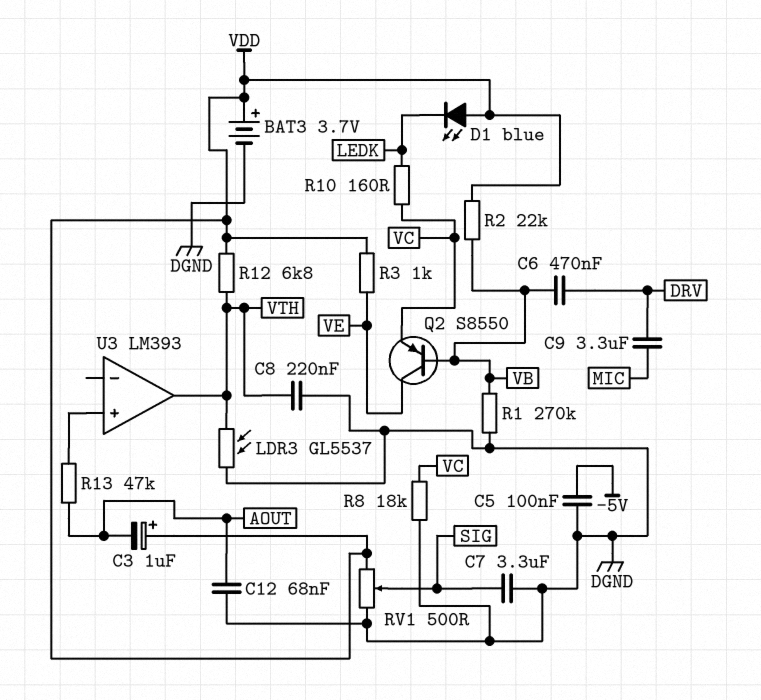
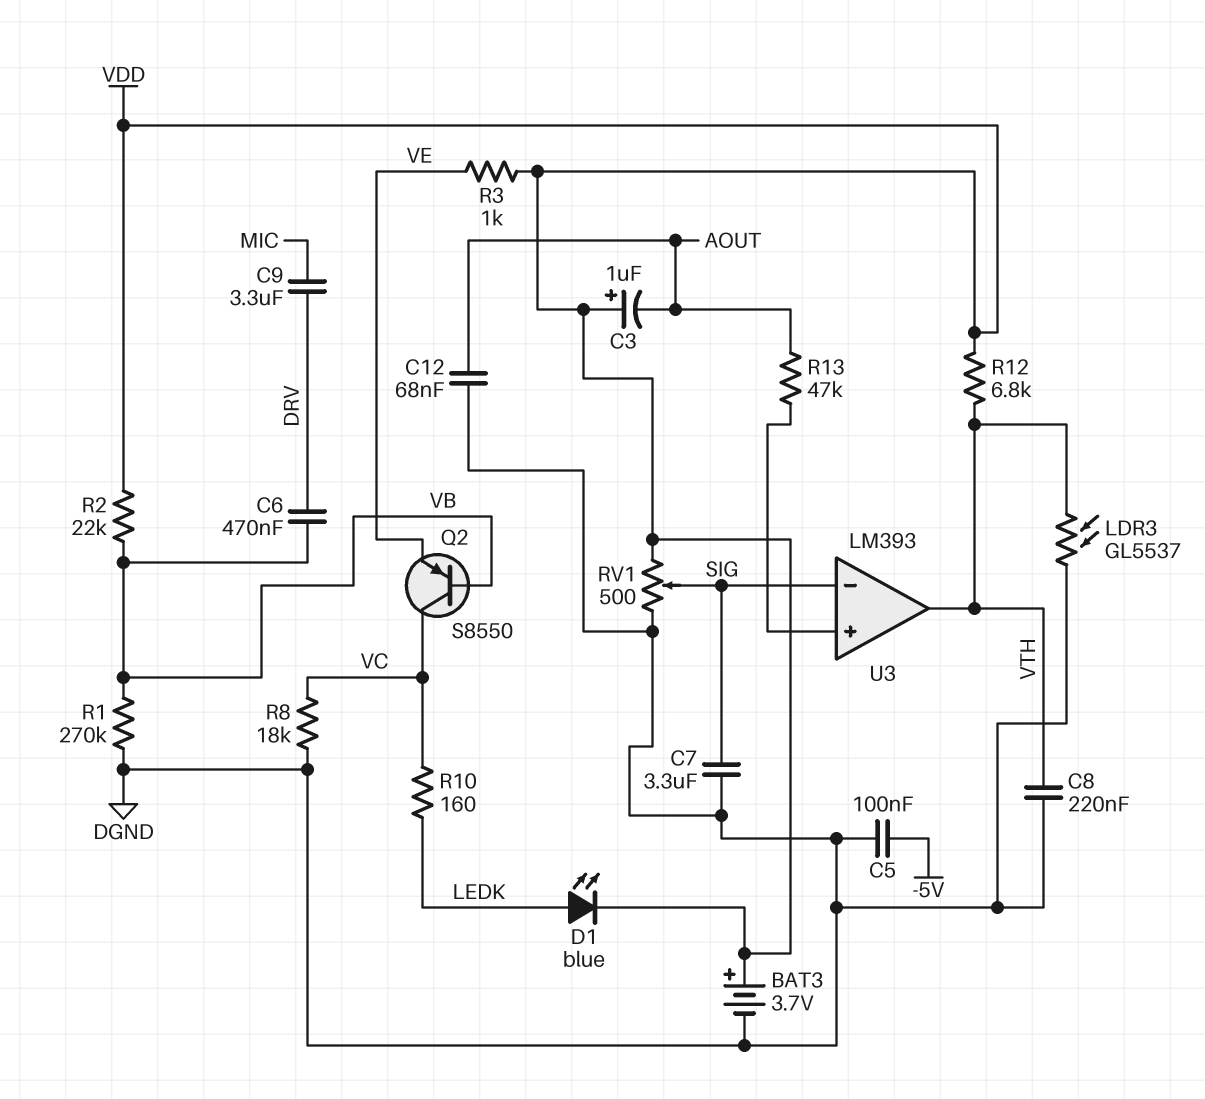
D1: LED blue (A VDD, K LEDK) -> LED blue (A LEDK, K VDD)
Q2: PNP S8550 (B VB, C VE, E VC) -> PNP S8550 (B VB, C VC, E VE)
U3 pin in-: none -> SIG

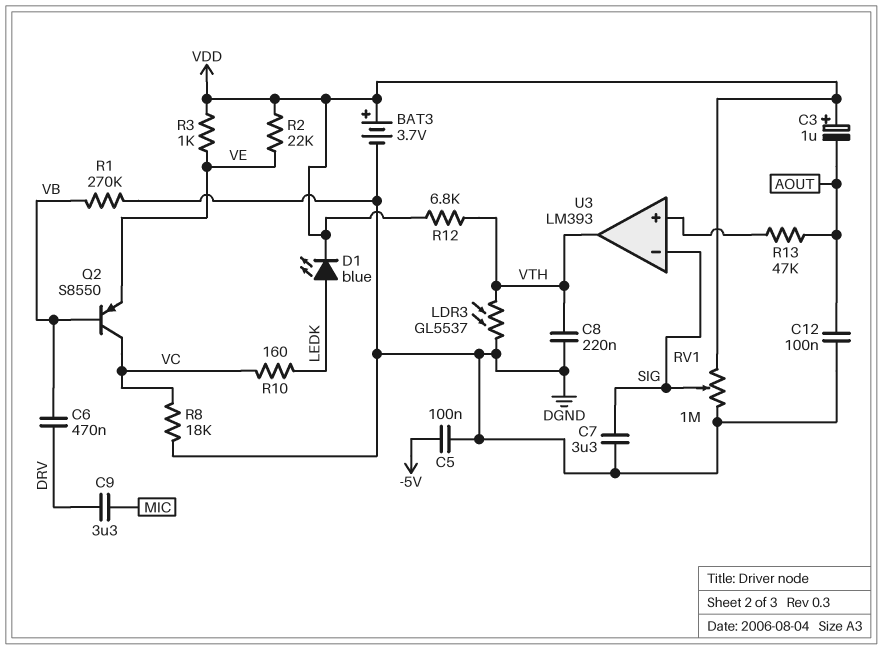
C12: 68nF (AOUT, DGND) -> 100nF (AOUT, DGND)
R2: 22k (VB, VDD) -> 22k (VDD, VE)
RV1: 500 (DGND, VDD, wiper SIG) -> 1M (DGND, VDD, wiper SIG)

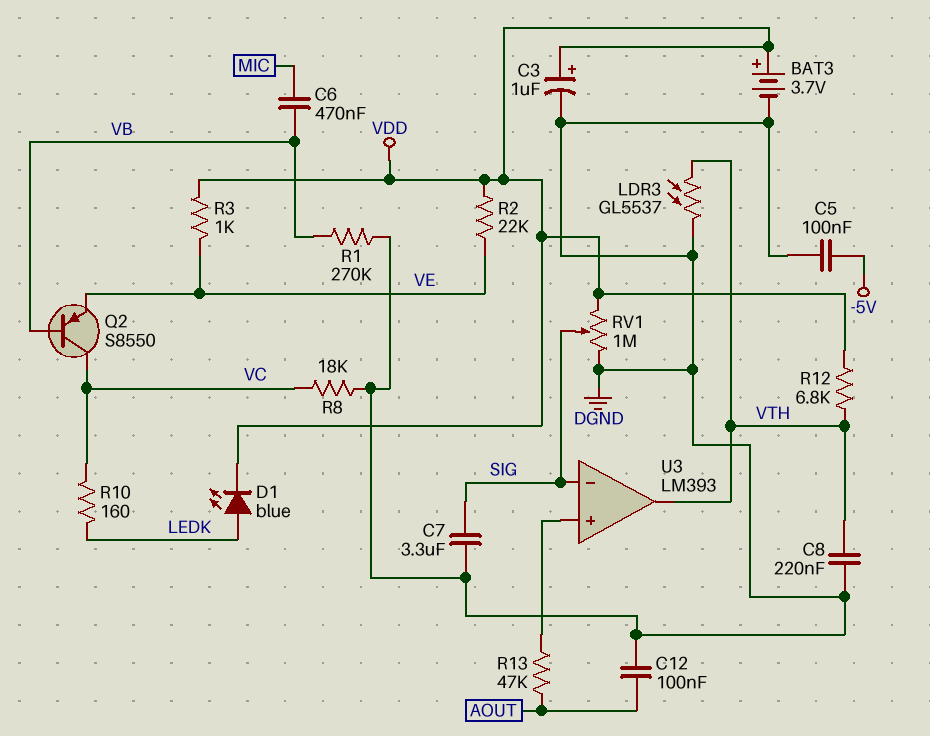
C3: 1uF (plus VDD, minus AOUT) -> 1uF (plus VDD, minus DGND)
C6: 470nF (DRV, VB) -> 470nF (MIC, VB)
C9: 3.3uF (DRV, MIC) -> none

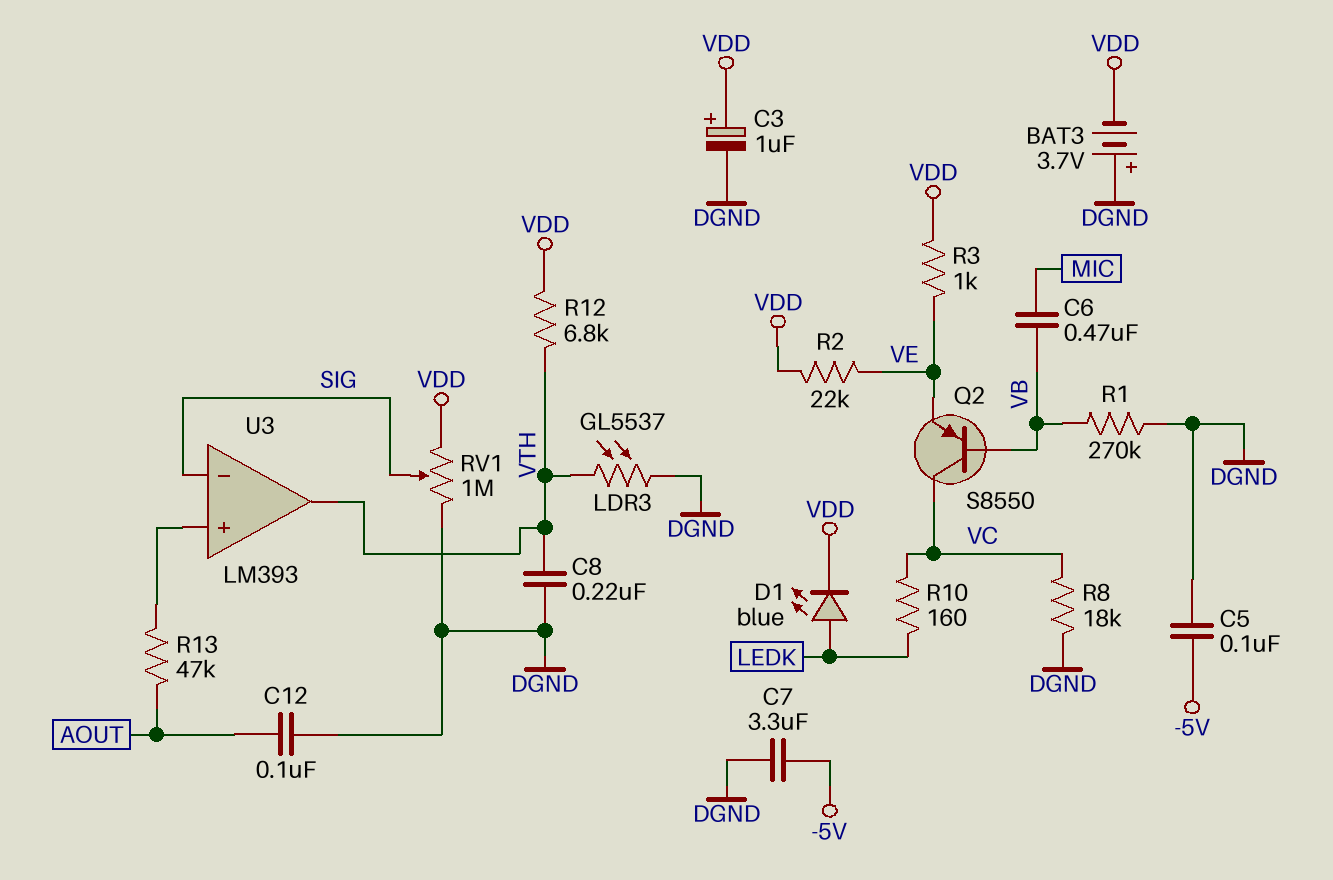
BAT3: 3.7V (plus VDD, minus DGND) -> 3.7V (plus DGND, minus VDD)
C7: 3.3uF (DGND, SIG) -> 3.3uF (-5V, DGND)

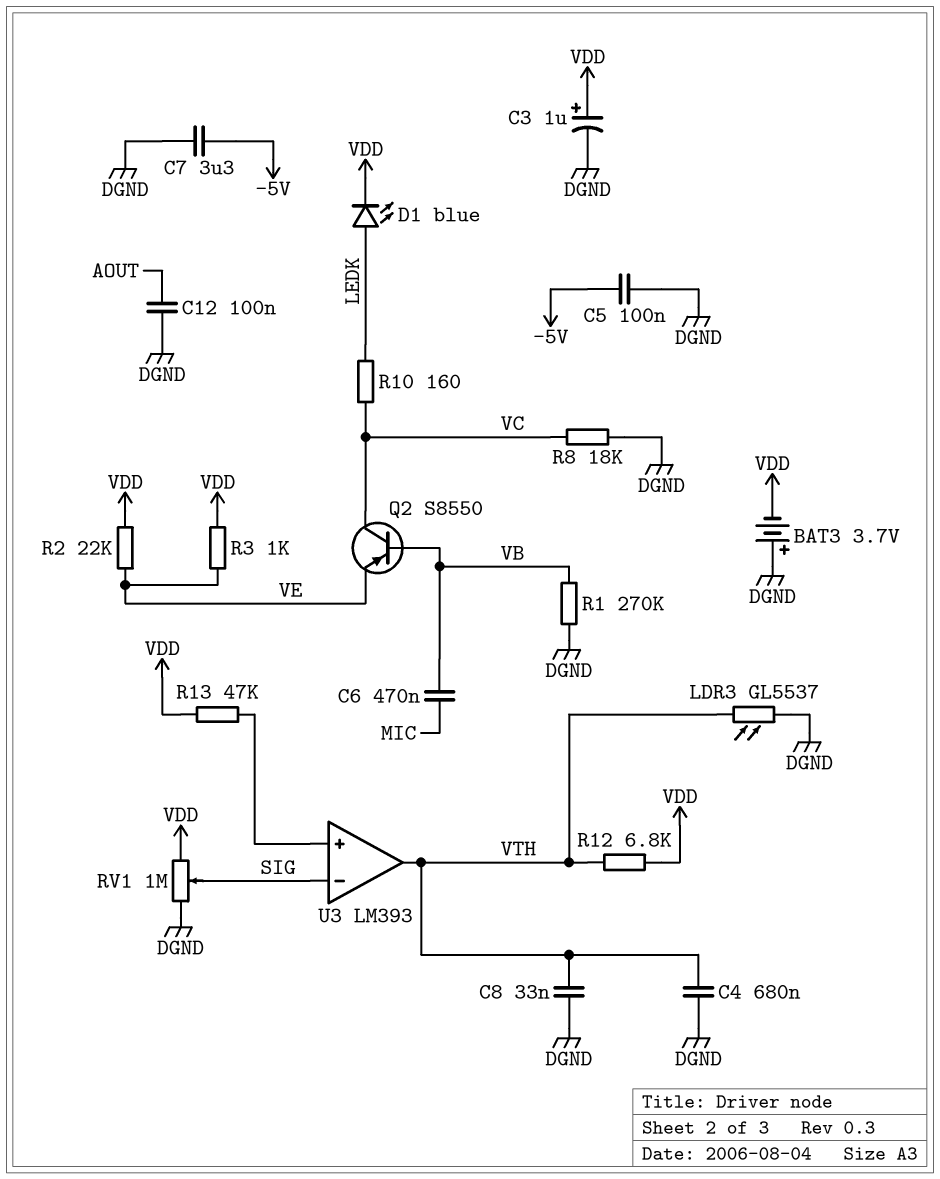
C4: none -> 680nF (DGND, VTH)
C8: 220nF (DGND, VTH) -> 33nF (DGND, VTH)
R13: 47k (AOUT, U3/in+) -> 47k (U3/in+, VDD)

